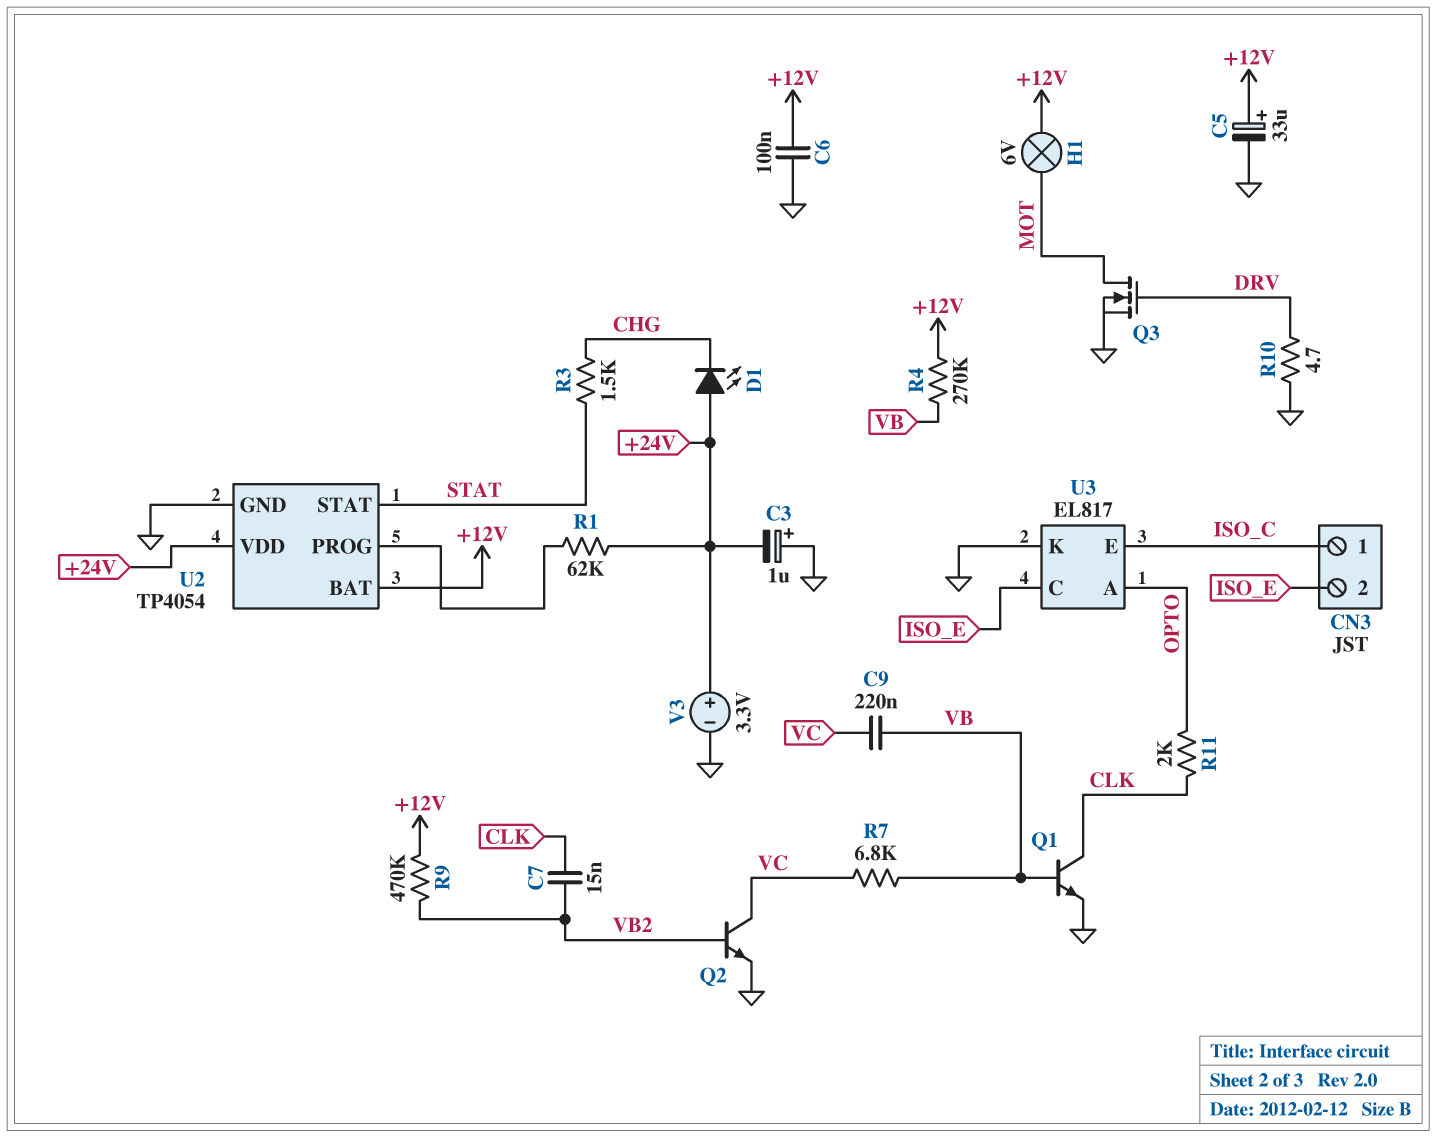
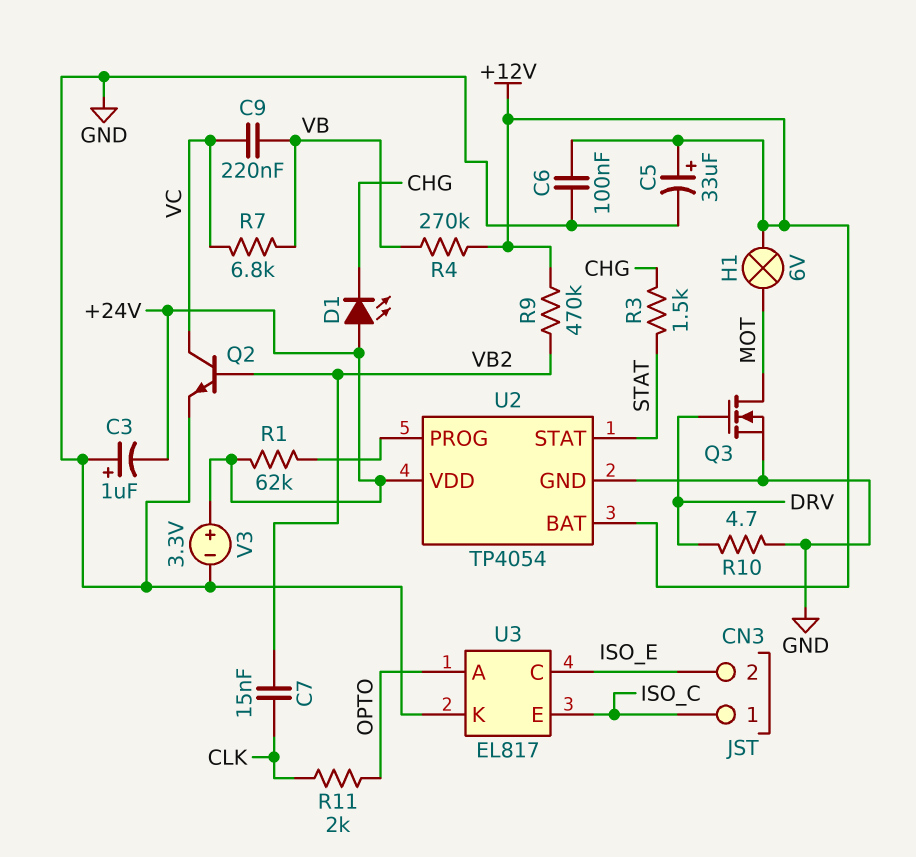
Q1: NPN (B VB, C CLK, E GND) -> none

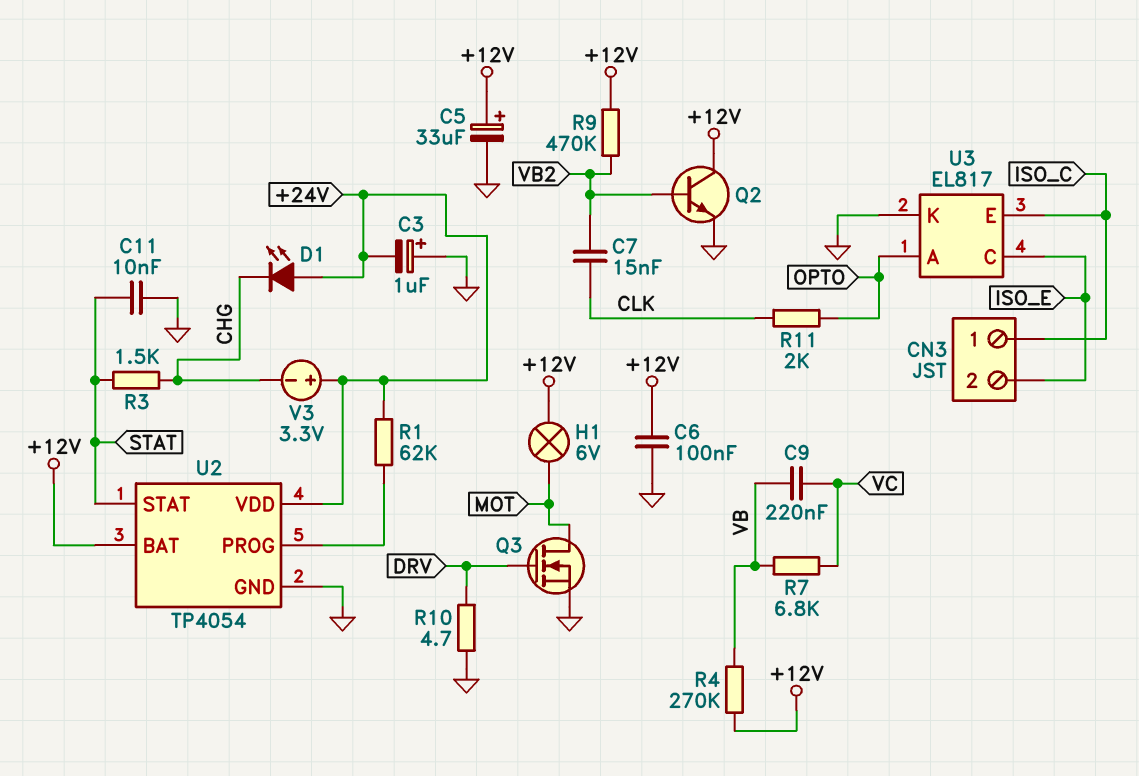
C11: none -> 10nF (GND, STAT)
Q2: NPN (B VB2, C VC, E GND) -> NPN (B VB2, C +12V, E GND)
V3: 3.3V (plus +24V, minus GND) -> 3.3V (plus +24V, minus CHG)

